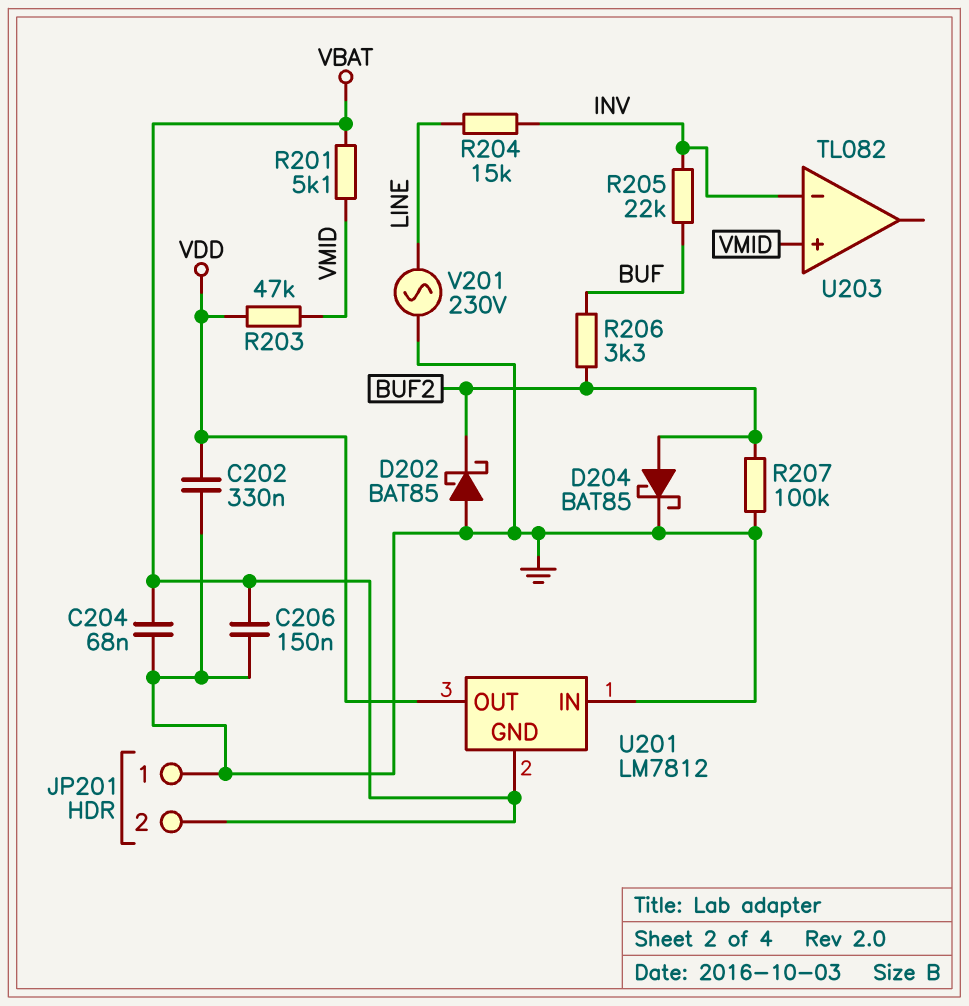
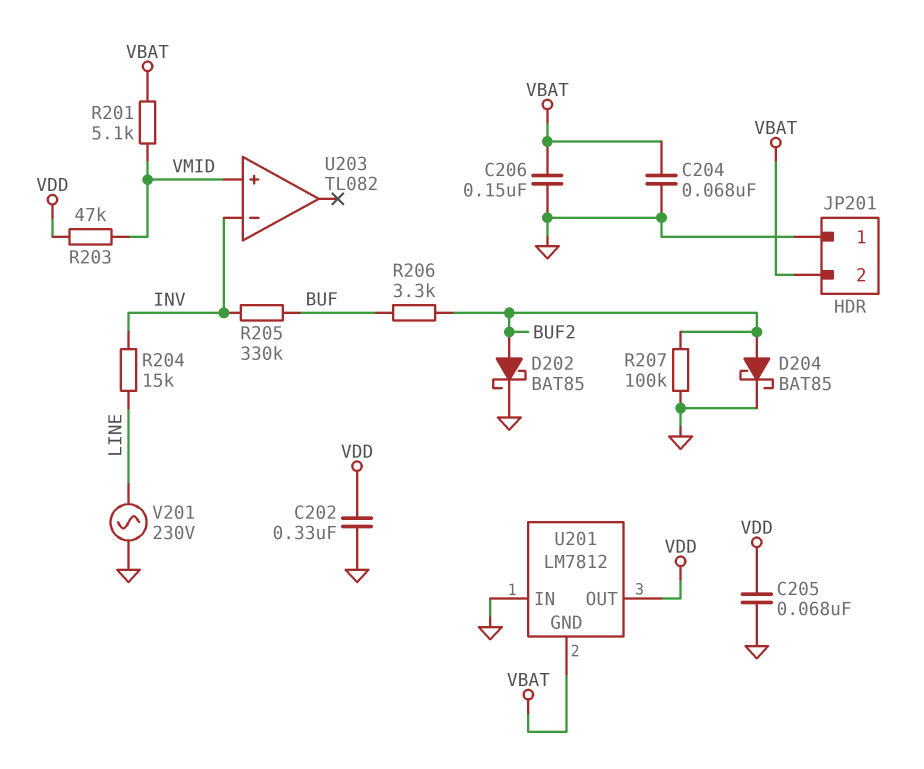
C205: none -> 68nF (GND, VDD)
D202: schottky BAT85 (A GND, K BUF2) -> schottky BAT85 (A BUF2, K GND)
R205: 22k (BUF, INV) -> 330k (BUF, INV)

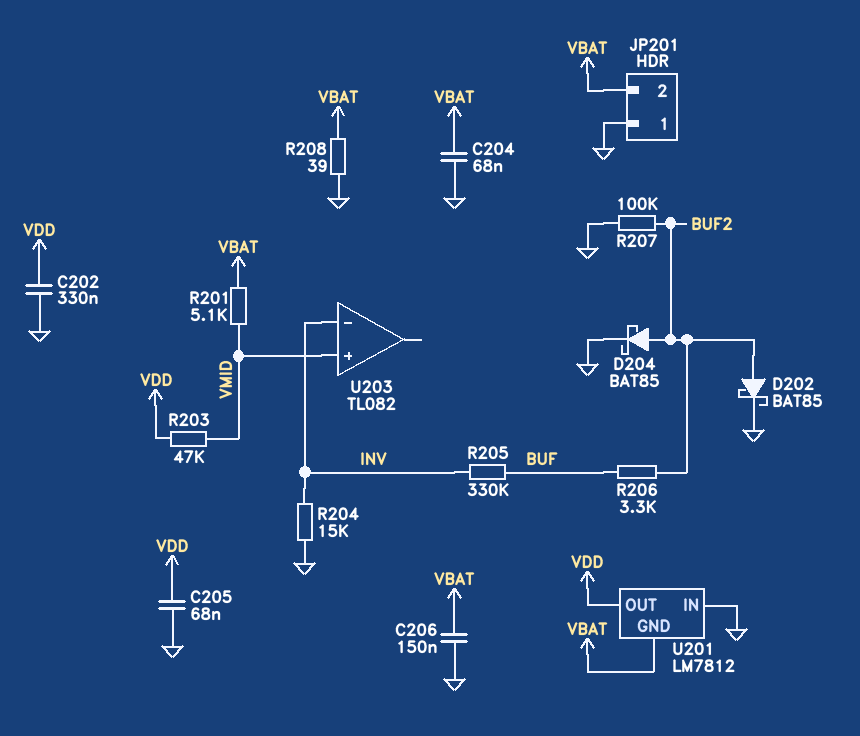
R204: 15k (INV, LINE) -> 15k (GND, INV)
R208: none -> 39 (GND, VBAT)
V201: AC 230V (GND, LINE) -> none

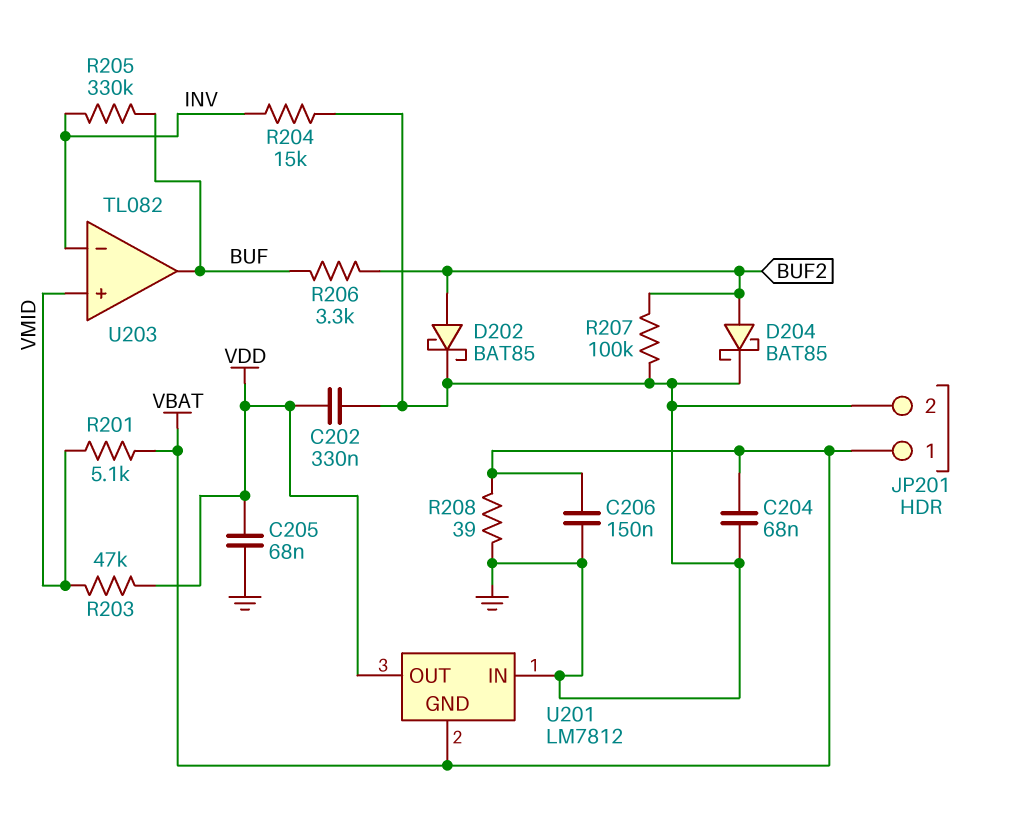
JP201 pin 1: GND -> VBAT
JP201 pin 2: VBAT -> GND
U203 pin out: none -> BUF

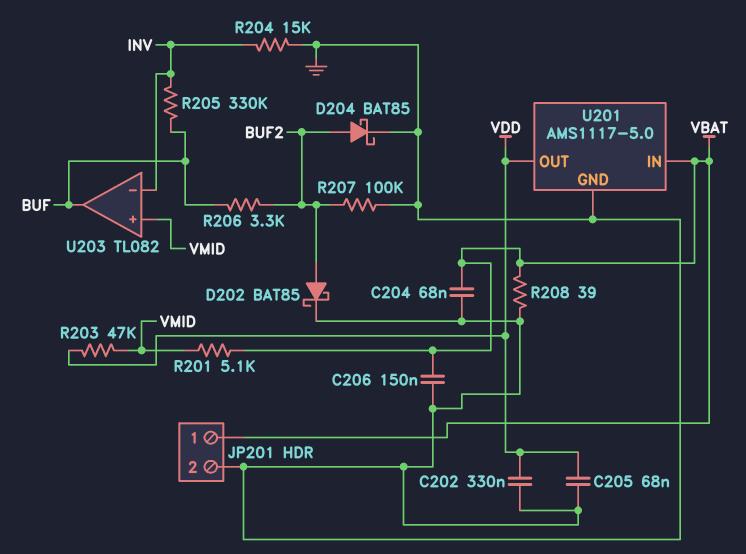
U201: LM7812 -> AMS1117-5.0
U201 pin GND: VBAT -> GND
U201 pin IN: GND -> VBAT

